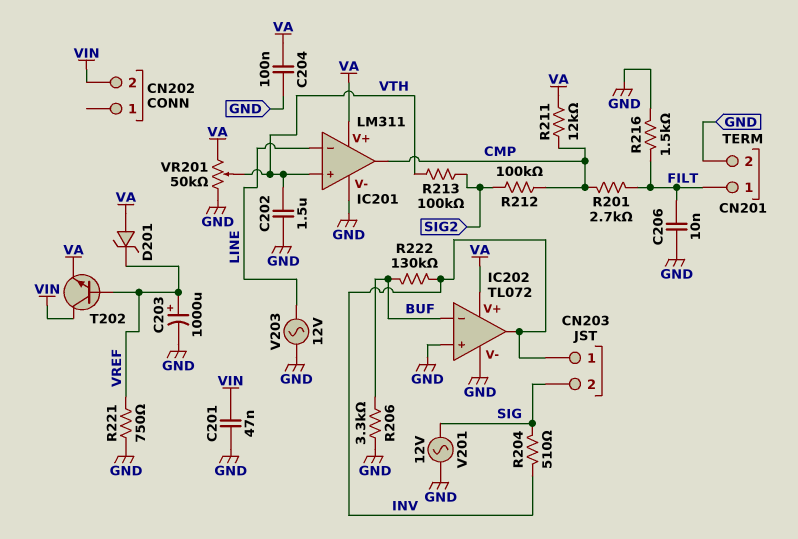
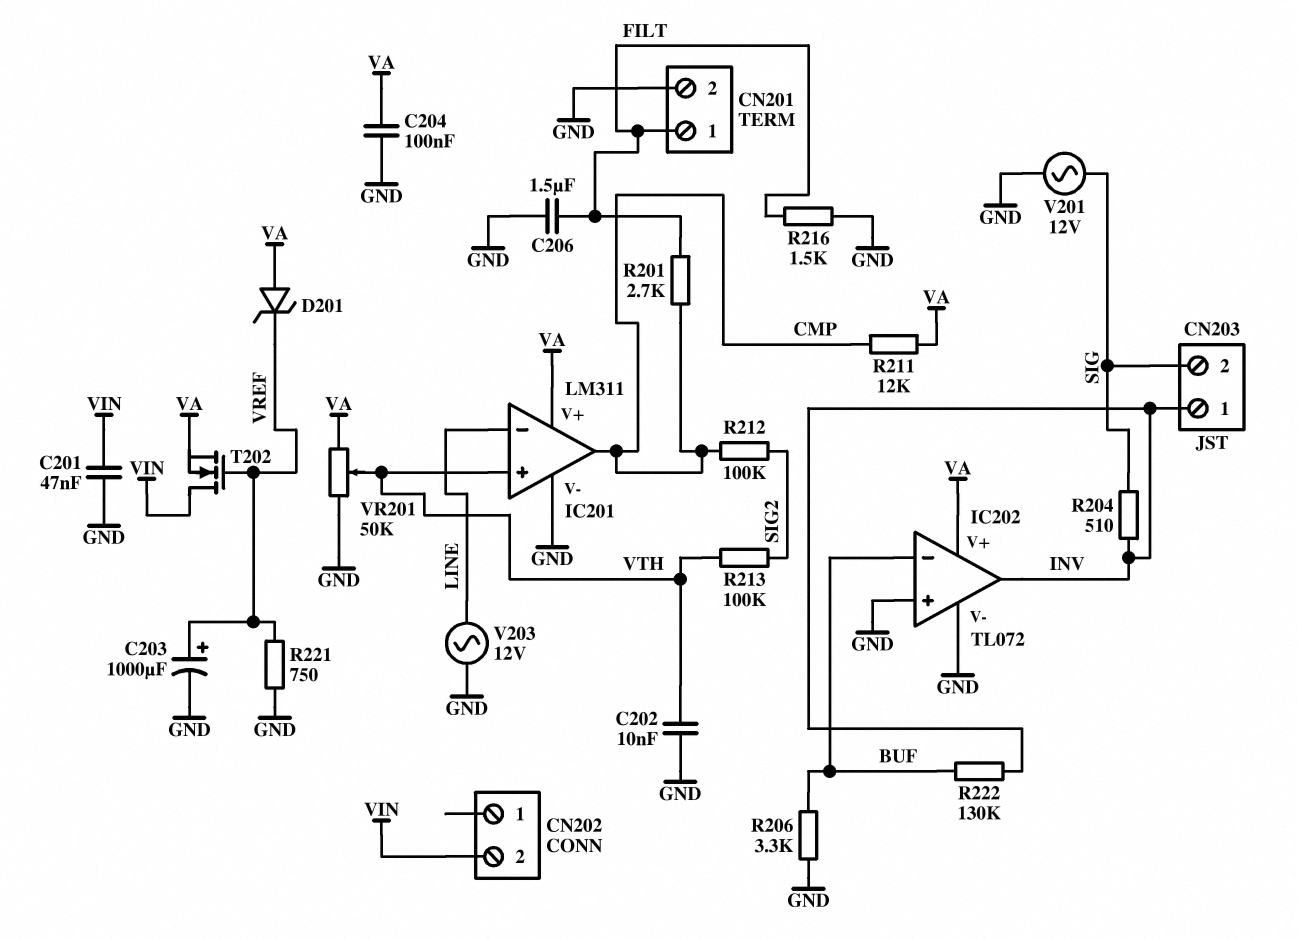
C202: 1.5uF (GND, VTH) -> 10nF (GND, VTH)
C206: 10nF (FILT, GND) -> 1.5uF (FILT, GND)
T202: NPN (B VREF, C VIN, E VA) -> NMOS (G VREF, D VIN, S VA)

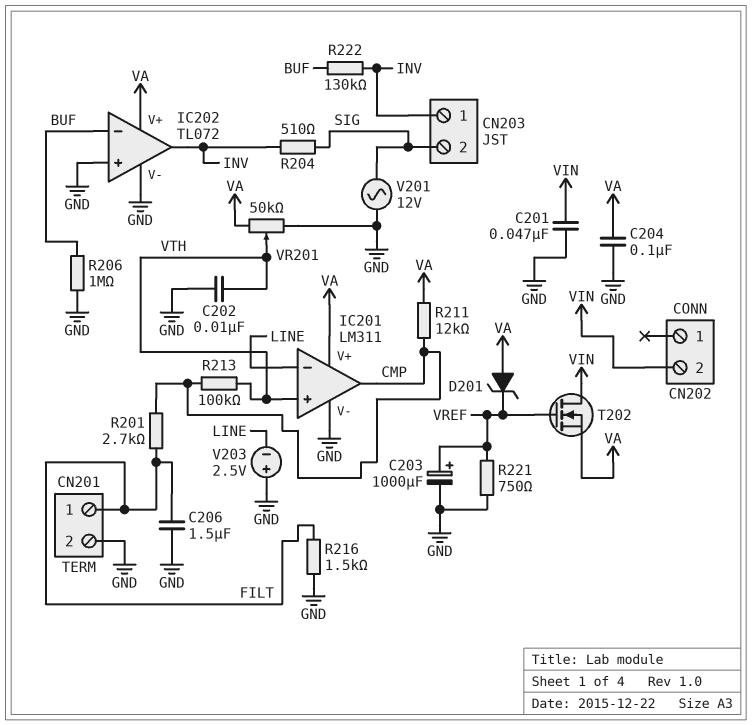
R206: 3.3k (BUF, GND) -> 1M (BUF, GND)
R212: 100k (CMP, SIG2) -> none
R213: 100k (SIG2, VTH) -> 100k (CMP, VTH)
V203: AC 12V (GND, LINE) -> 2.5V (plus GND, minus LINE)

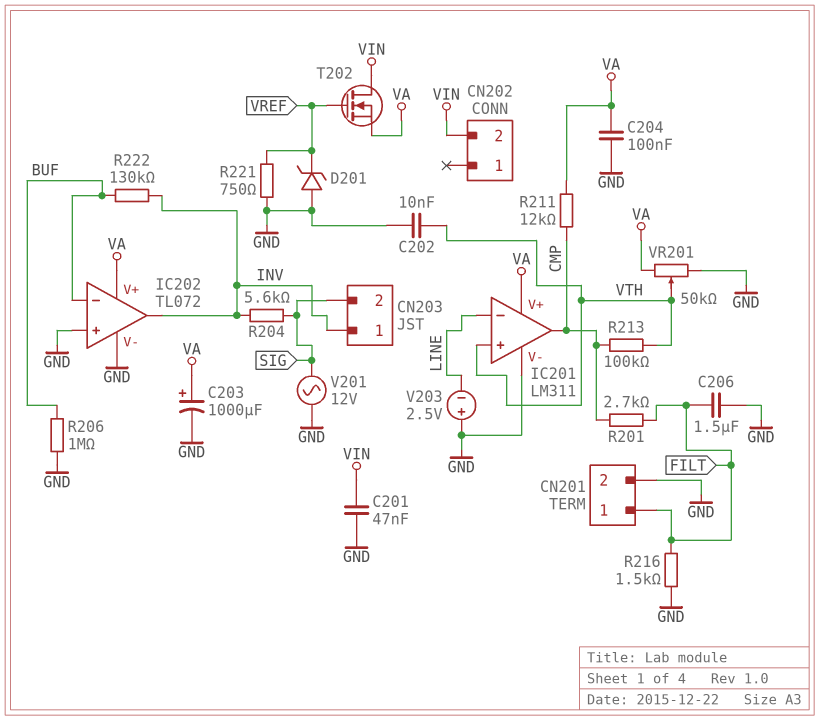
C203: 1000uF (plus VREF, minus GND) -> 1000uF (plus VA, minus GND)
D201: zener (A VA, K VREF) -> zener (A GND, K VREF)
R204: 510 (INV, SIG) -> 5.6k (INV, SIG)

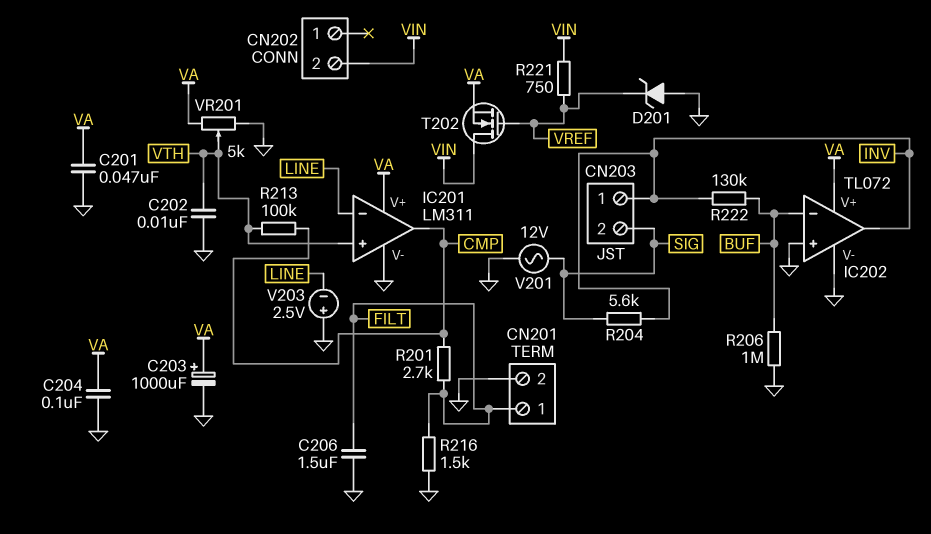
C201: 47nF (GND, VIN) -> 47nF (GND, VA)
R211: 12k (CMP, VA) -> none
R221: 750 (GND, VREF) -> 750 (VIN, VREF)
VR201: 50k (GND, VA, wiper VTH) -> 5k (GND, VA, wiper VTH)

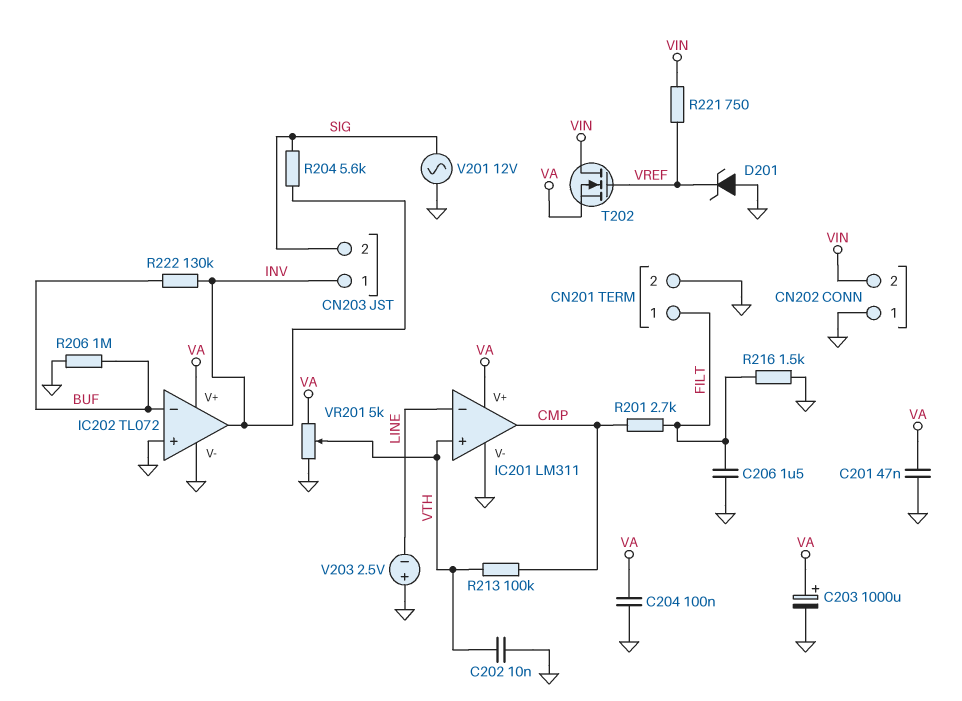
CN202 pin 1: none -> GND

